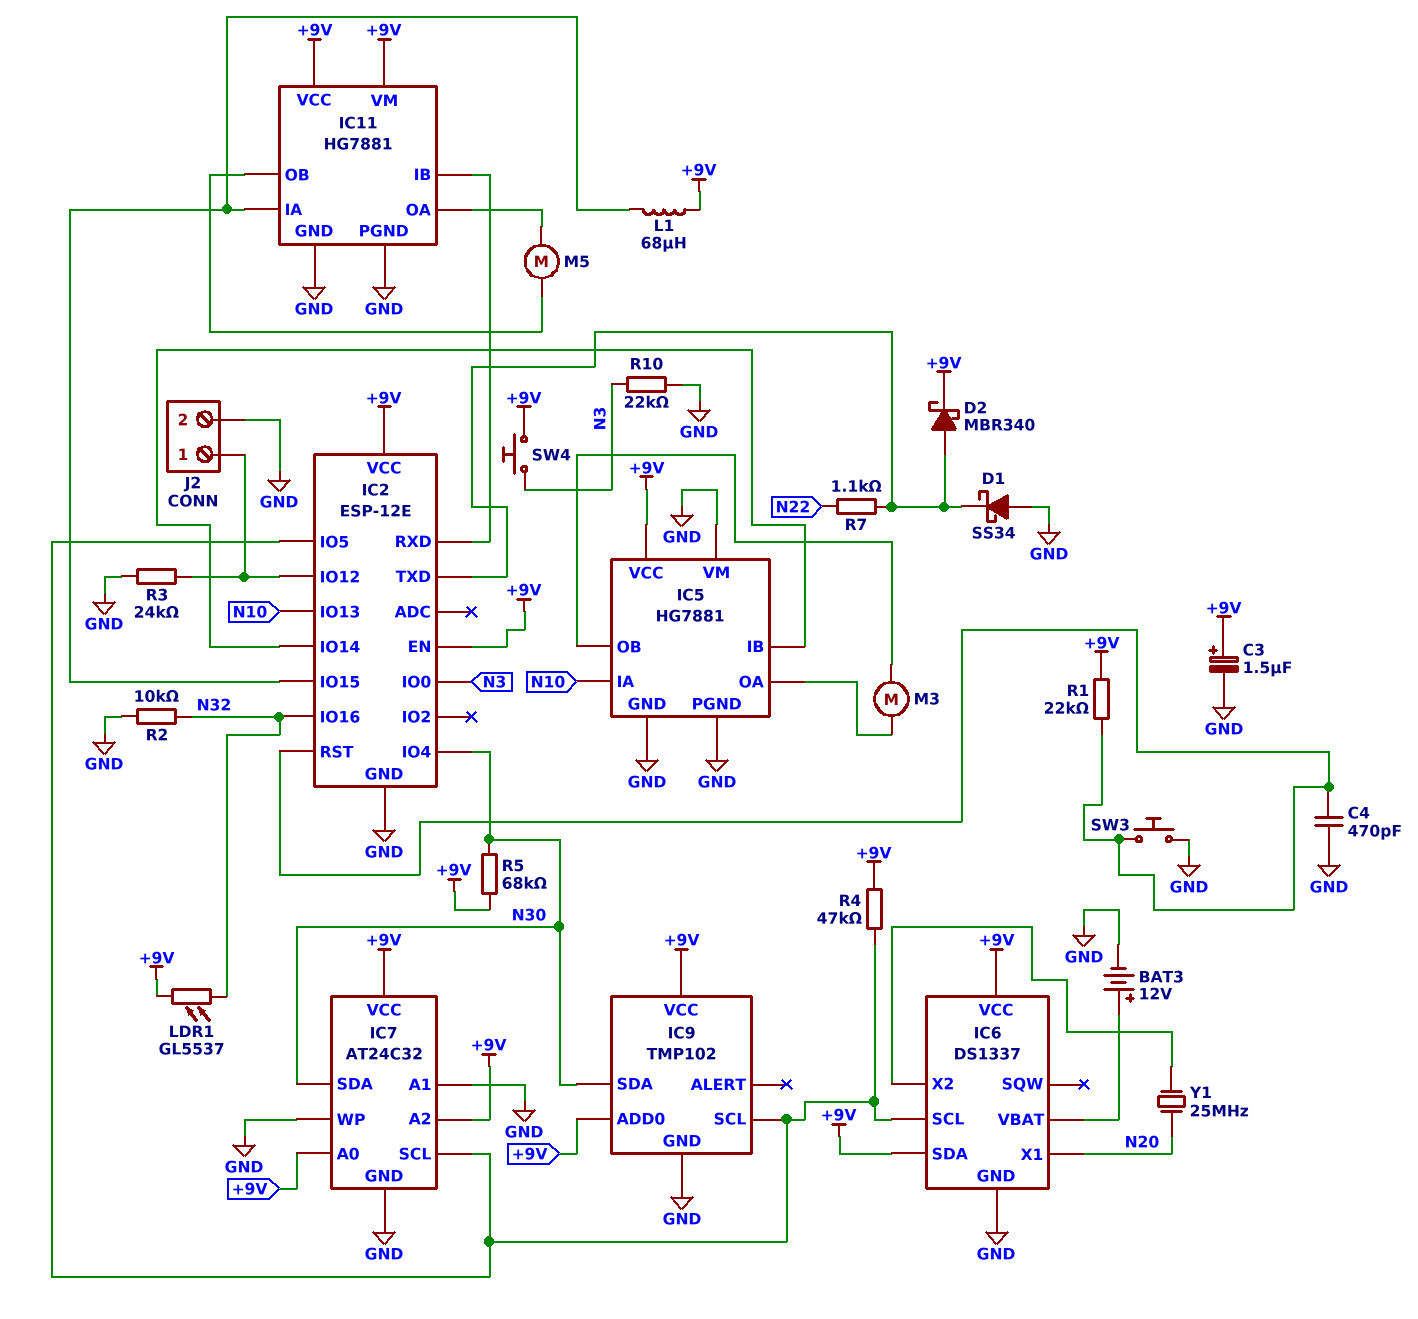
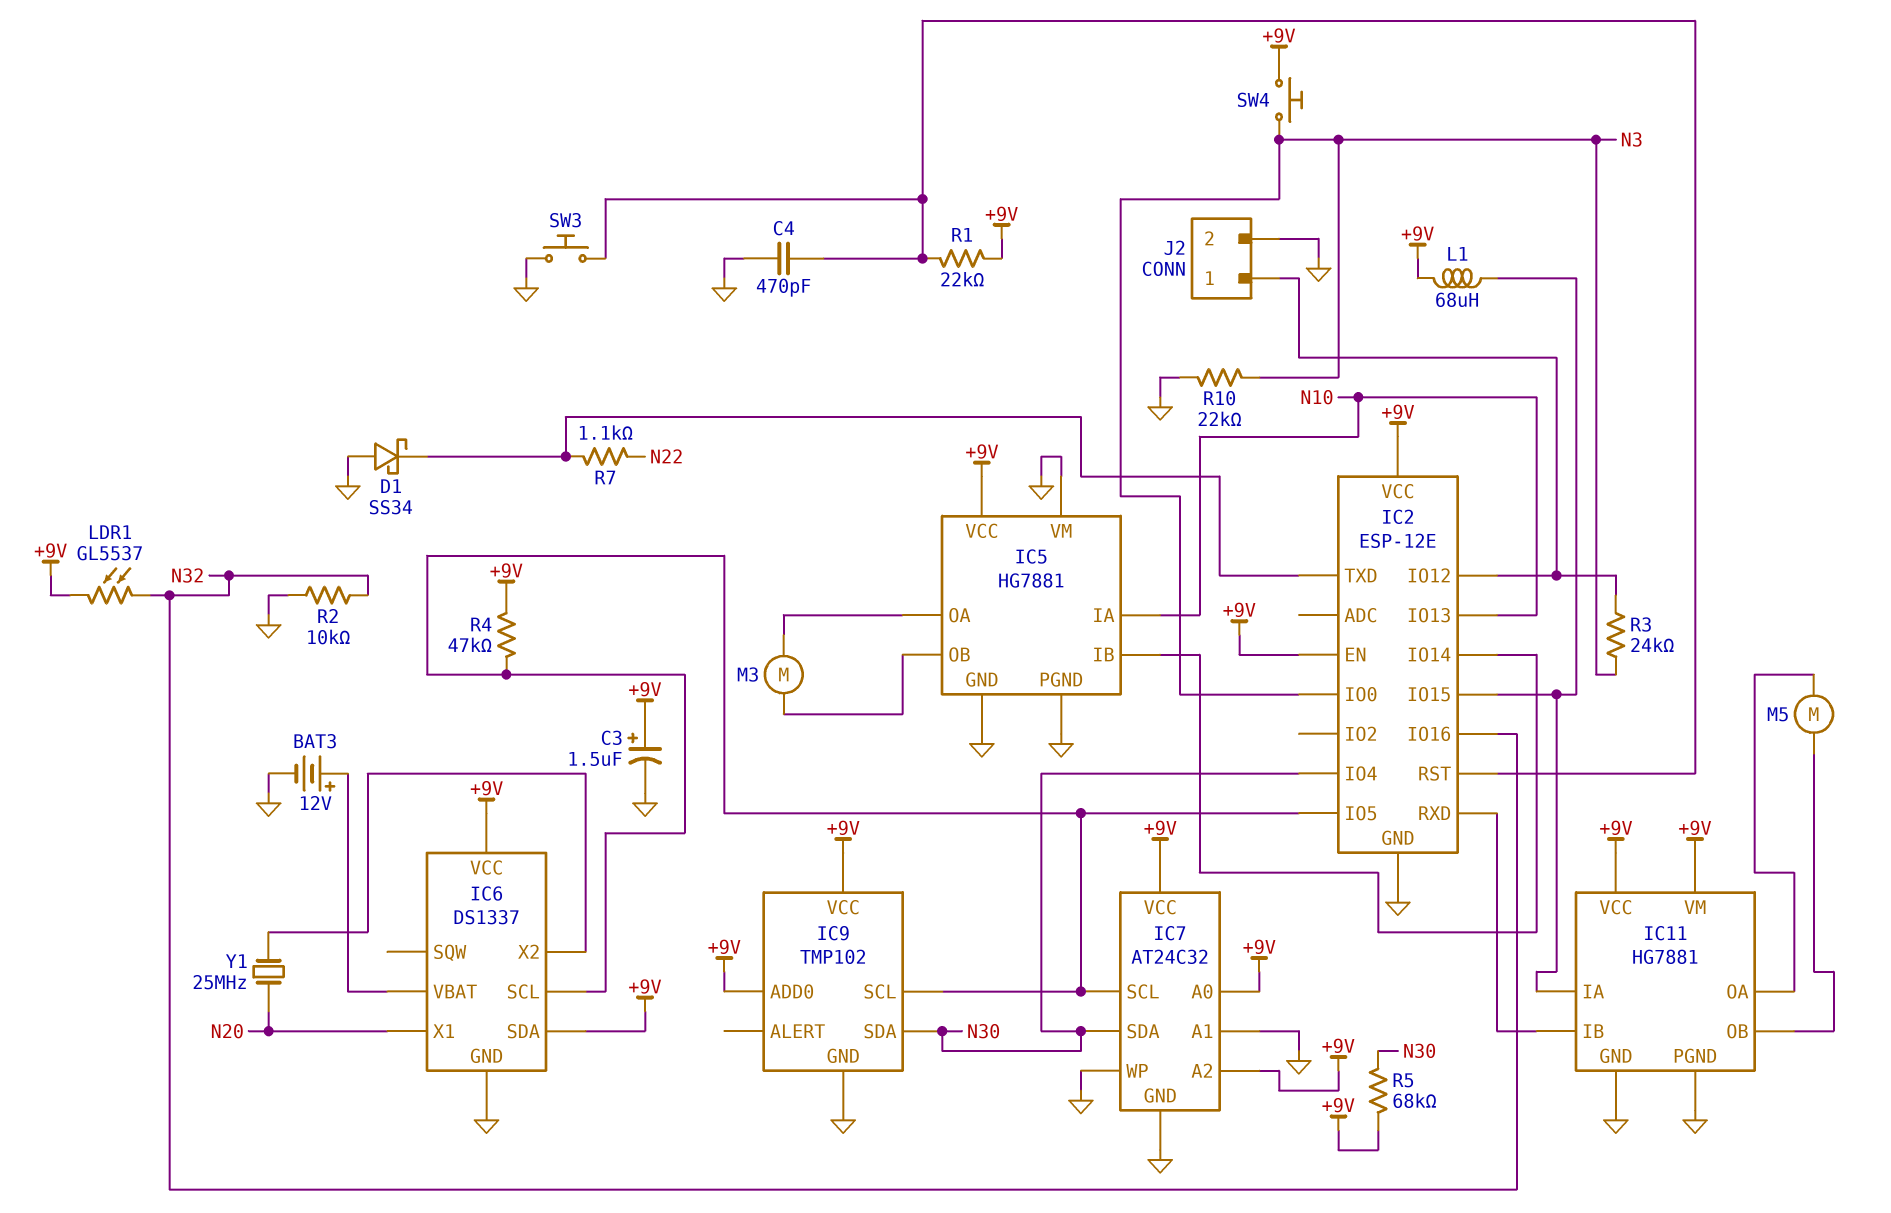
D2: schottky MBR340 (A IC2/TXD, K +9V) -> none
R3: 24k (GND, IC2/IO12) -> 24k (IC2/IO12, N3)

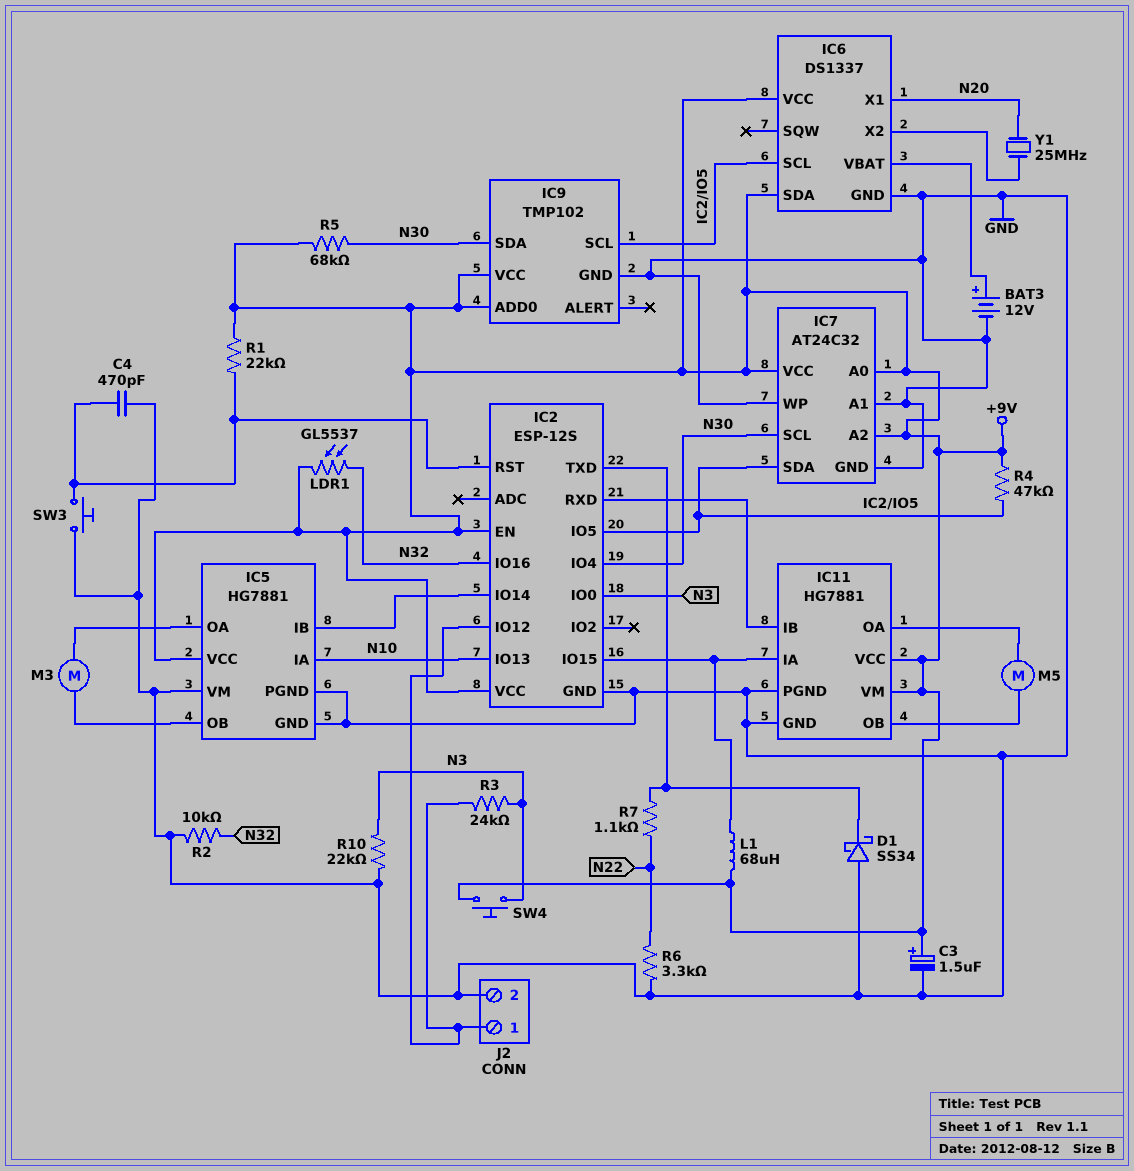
IC2: ESP-12E -> ESP-12S
IC7 pin SCL: IC2/IO5 -> N30
IC7 pin SDA: N30 -> IC2/IO5
R6: none -> 3.3k (GND, N22)

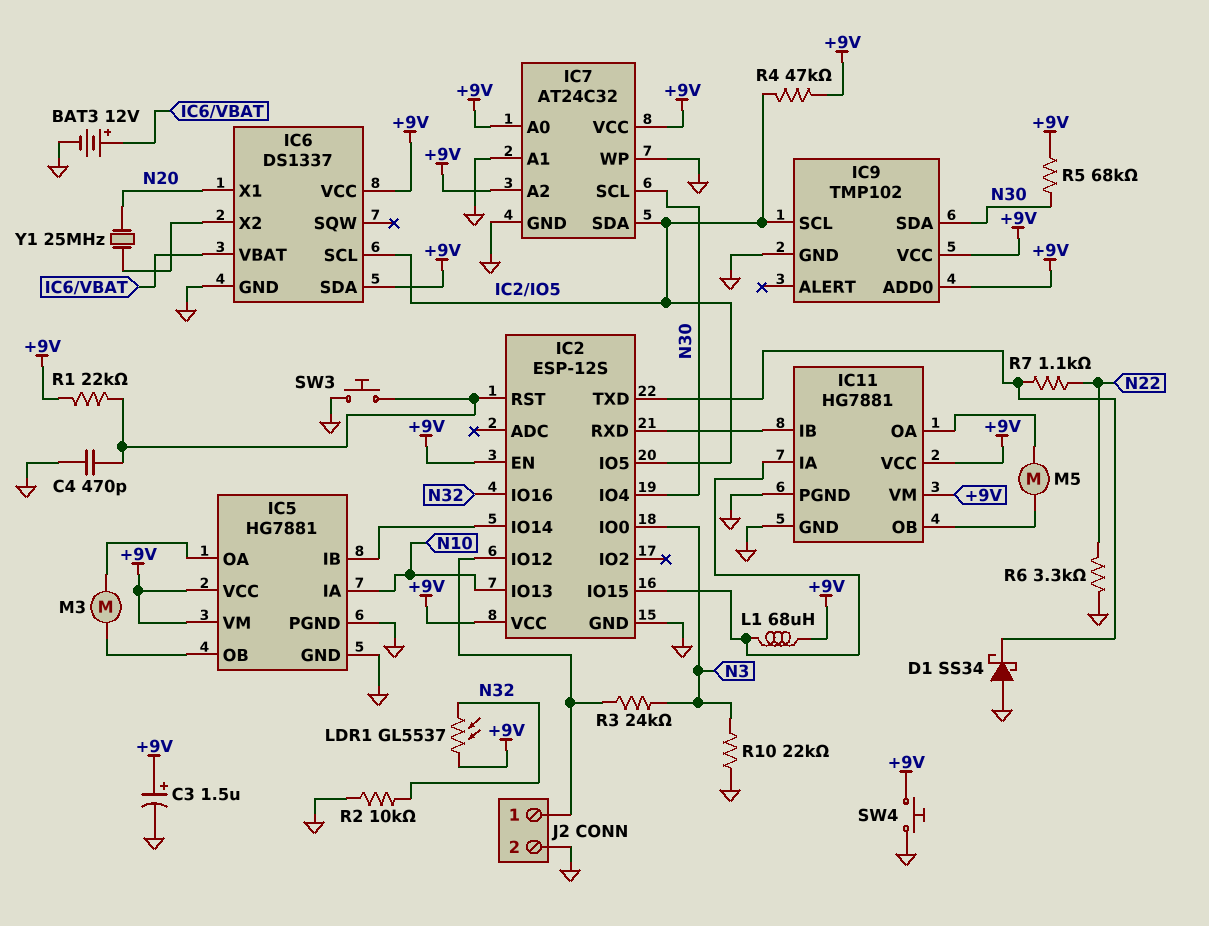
IC5 pin VM: GND -> +9V
SW4: button (+9V, N3) -> button (+9V, GND)

